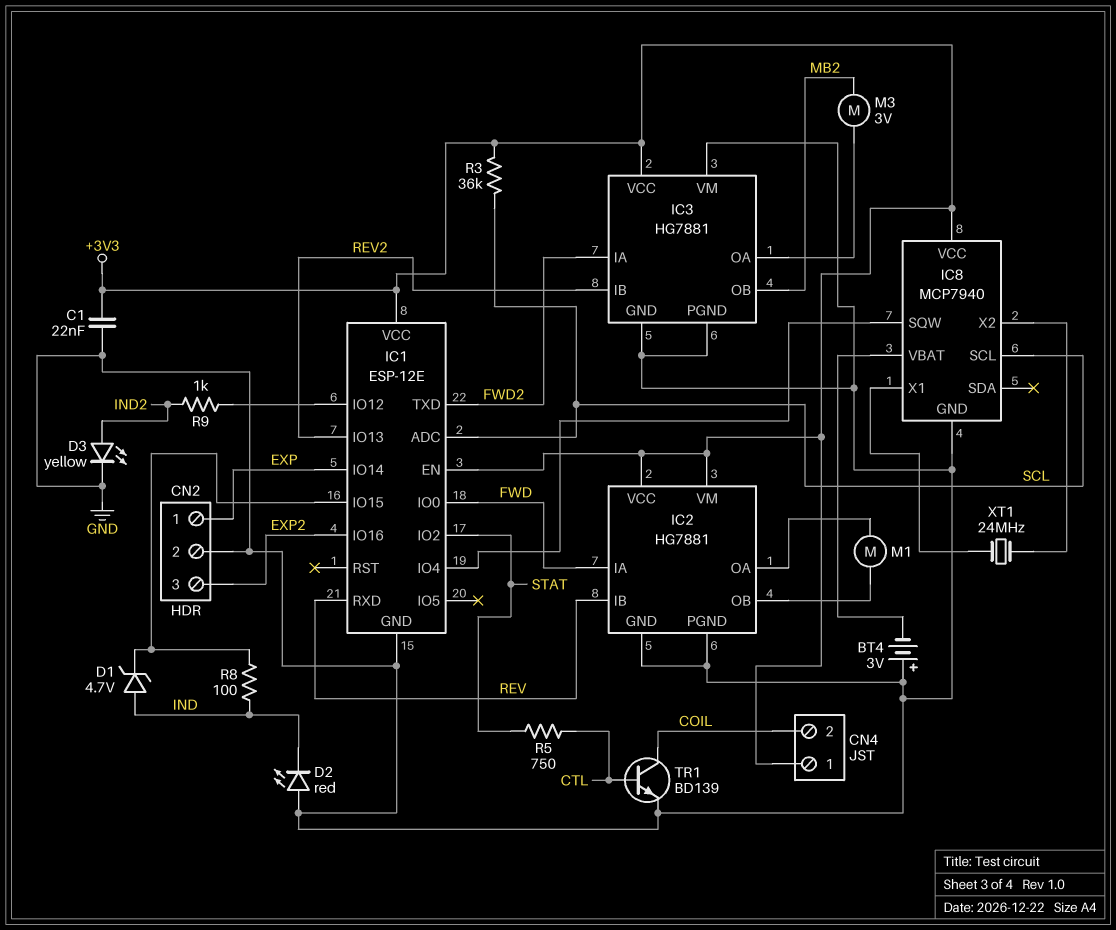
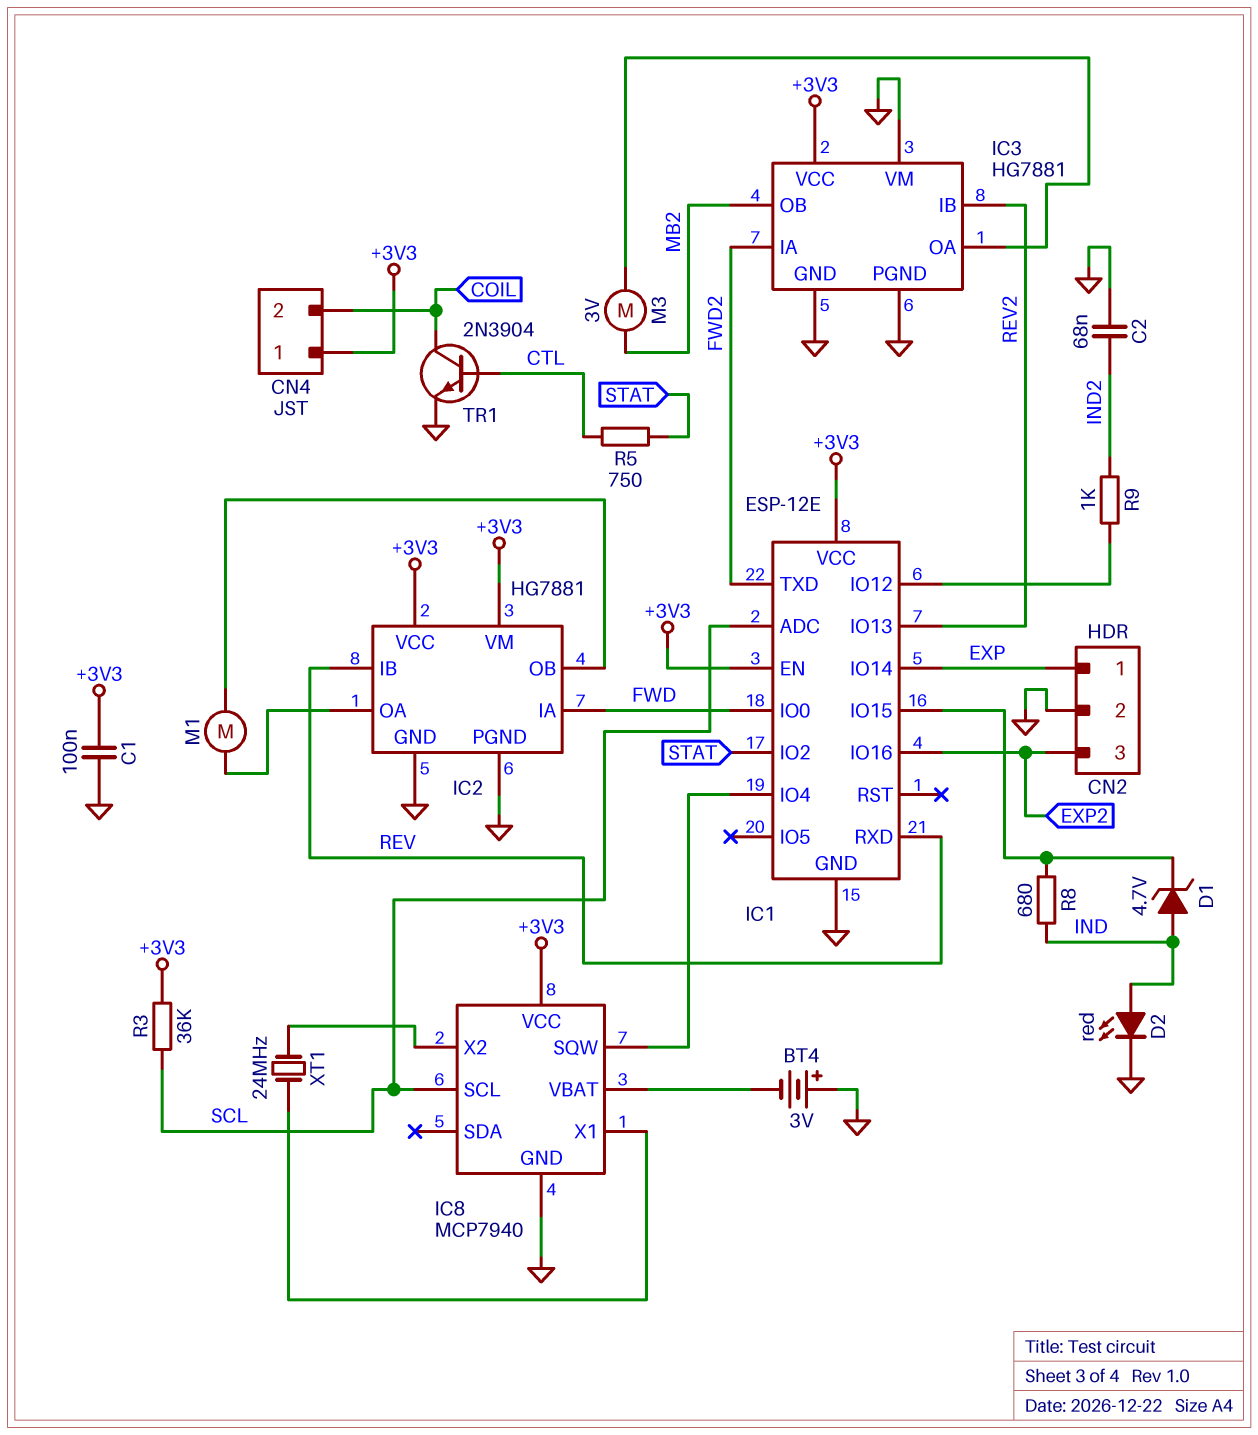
C1: 22nF (+3V3, GND) -> 100nF (+3V3, GND)
C2: none -> 68nF (GND, IND2)
D2: LED red (A GND, K IND) -> LED red (A IND, K GND)
D3: LED yellow (A IND2, K GND) -> none
R8: 100 (IC1/IO15, IND) -> 680 (IC1/IO15, IND)
TR1: NPN BD139 (B CTL, C COIL, E GND) -> NPN 2N3904 (B CTL, C COIL, E GND)

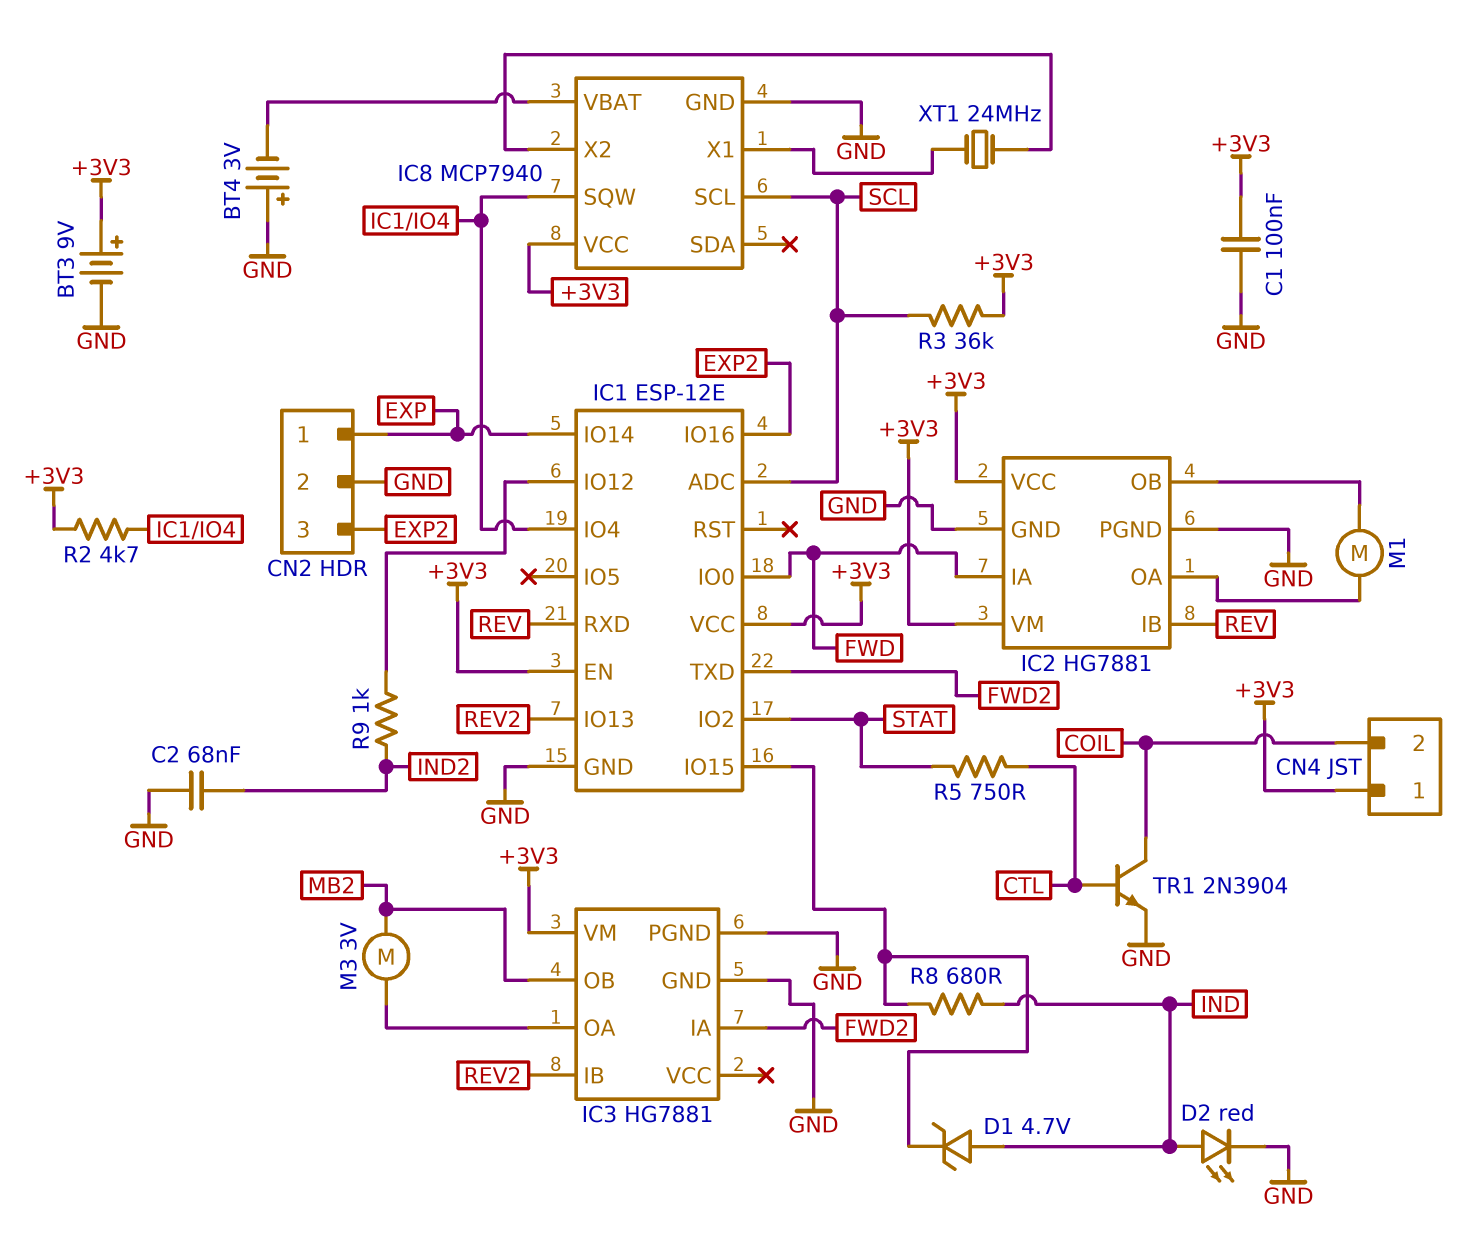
BT3: none -> 9V (plus +3V3, minus GND)
IC3 pin VCC: +3V3 -> none
IC3 pin VM: GND -> +3V3
R2: none -> 4.7k (+3V3, IC1/IO4)

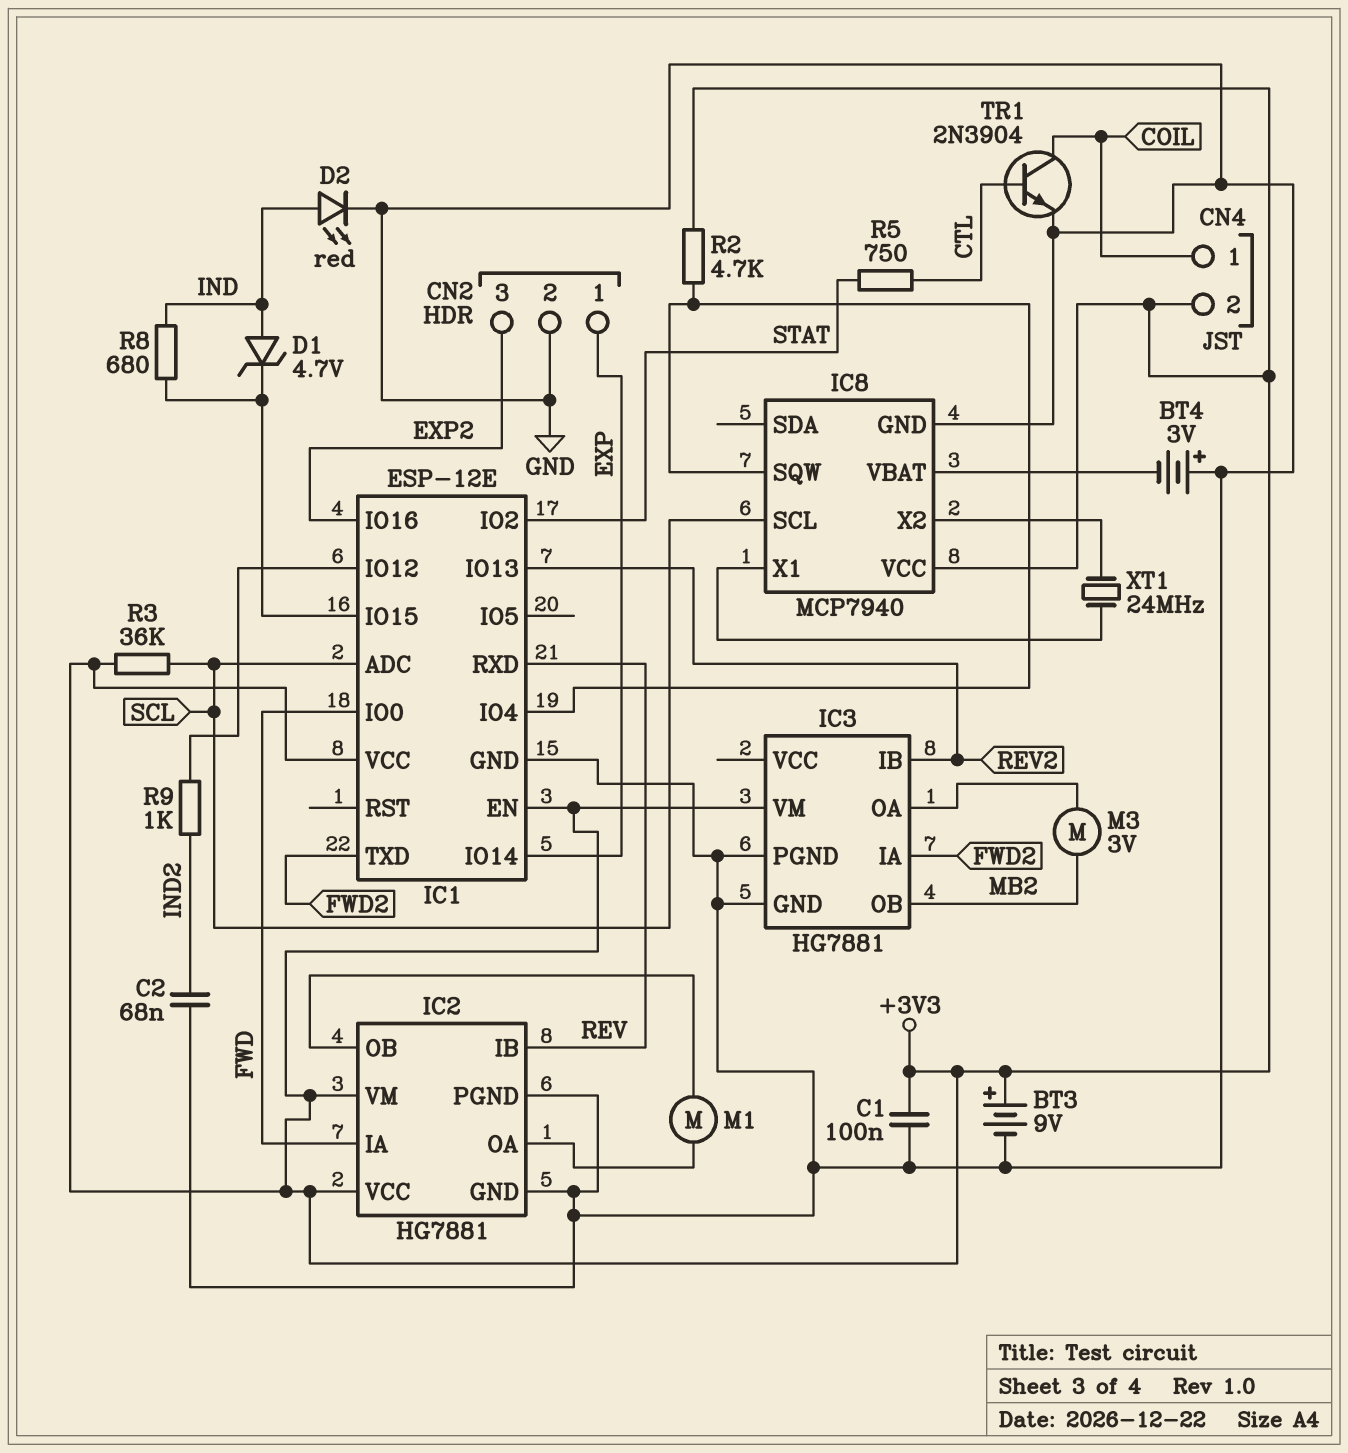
CN4 pin 1: +3V3 -> COIL
CN4 pin 2: COIL -> +3V3

